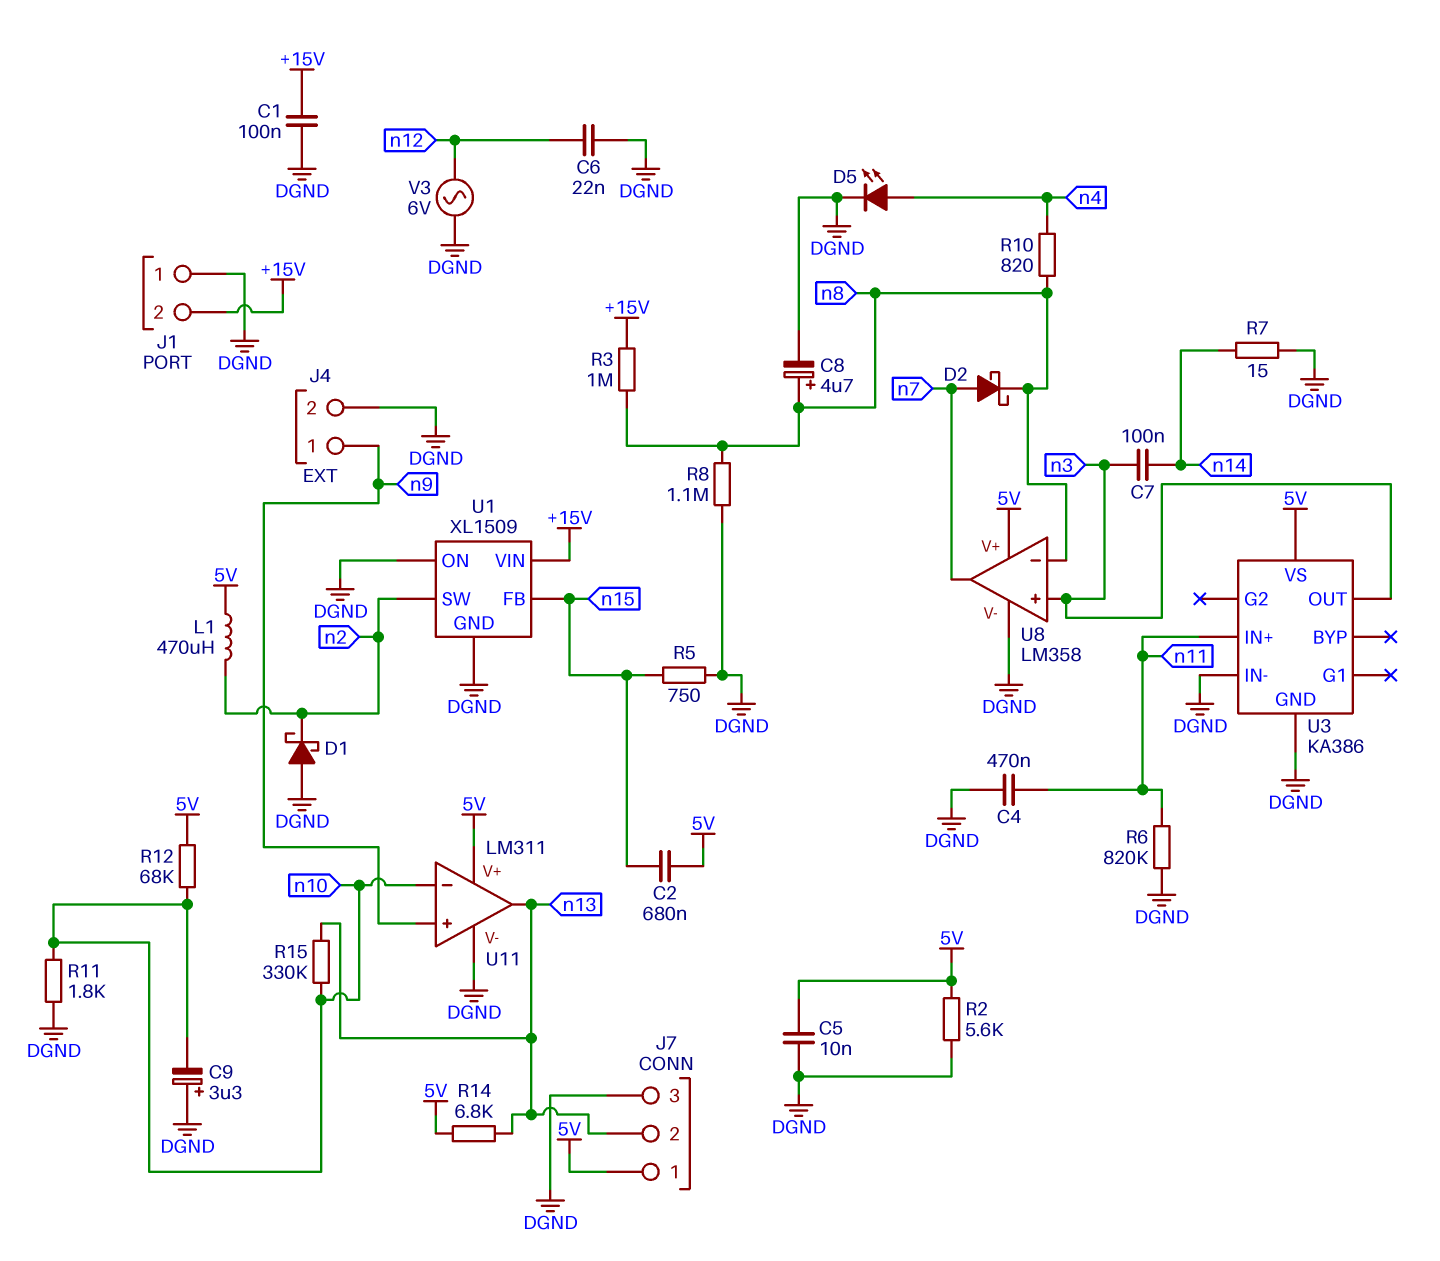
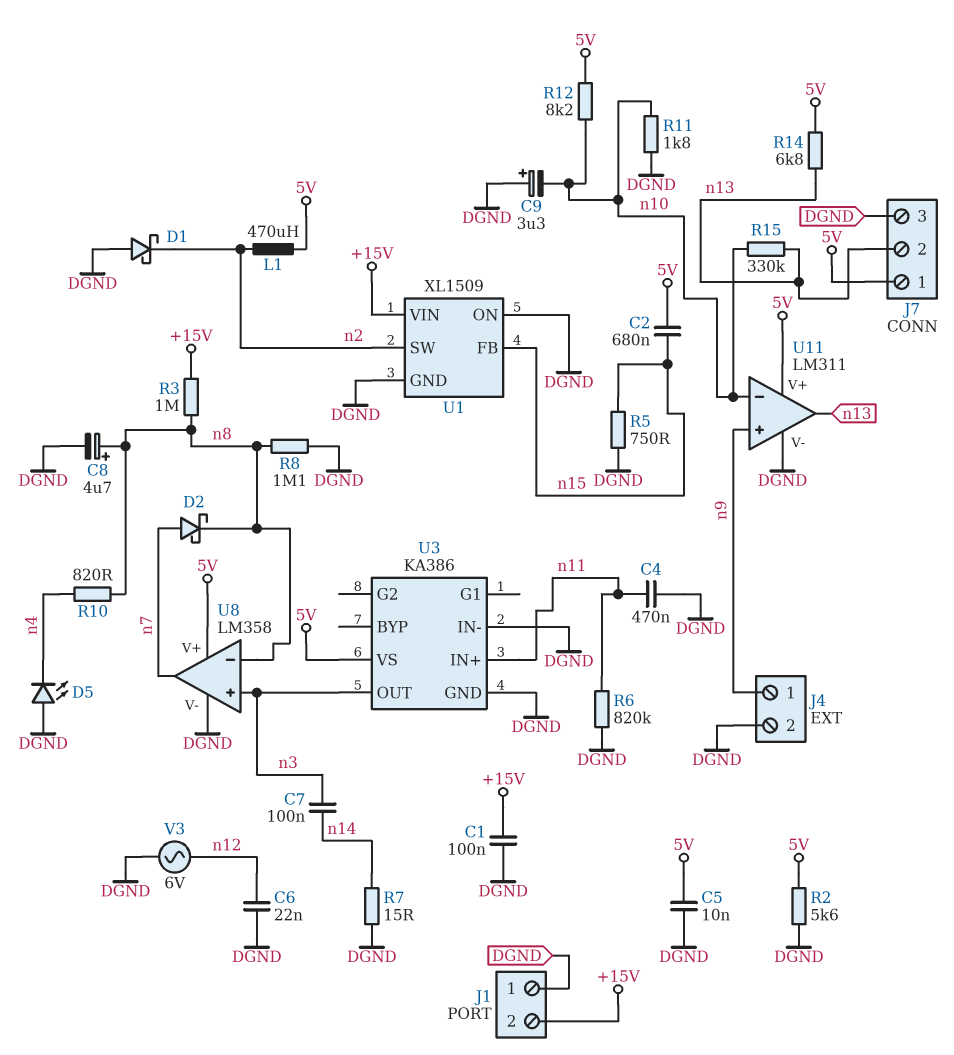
D5: LED (A n4, K DGND) -> LED (A DGND, K n4)
R12: 68k (5V, n10) -> 8.2k (5V, n10)

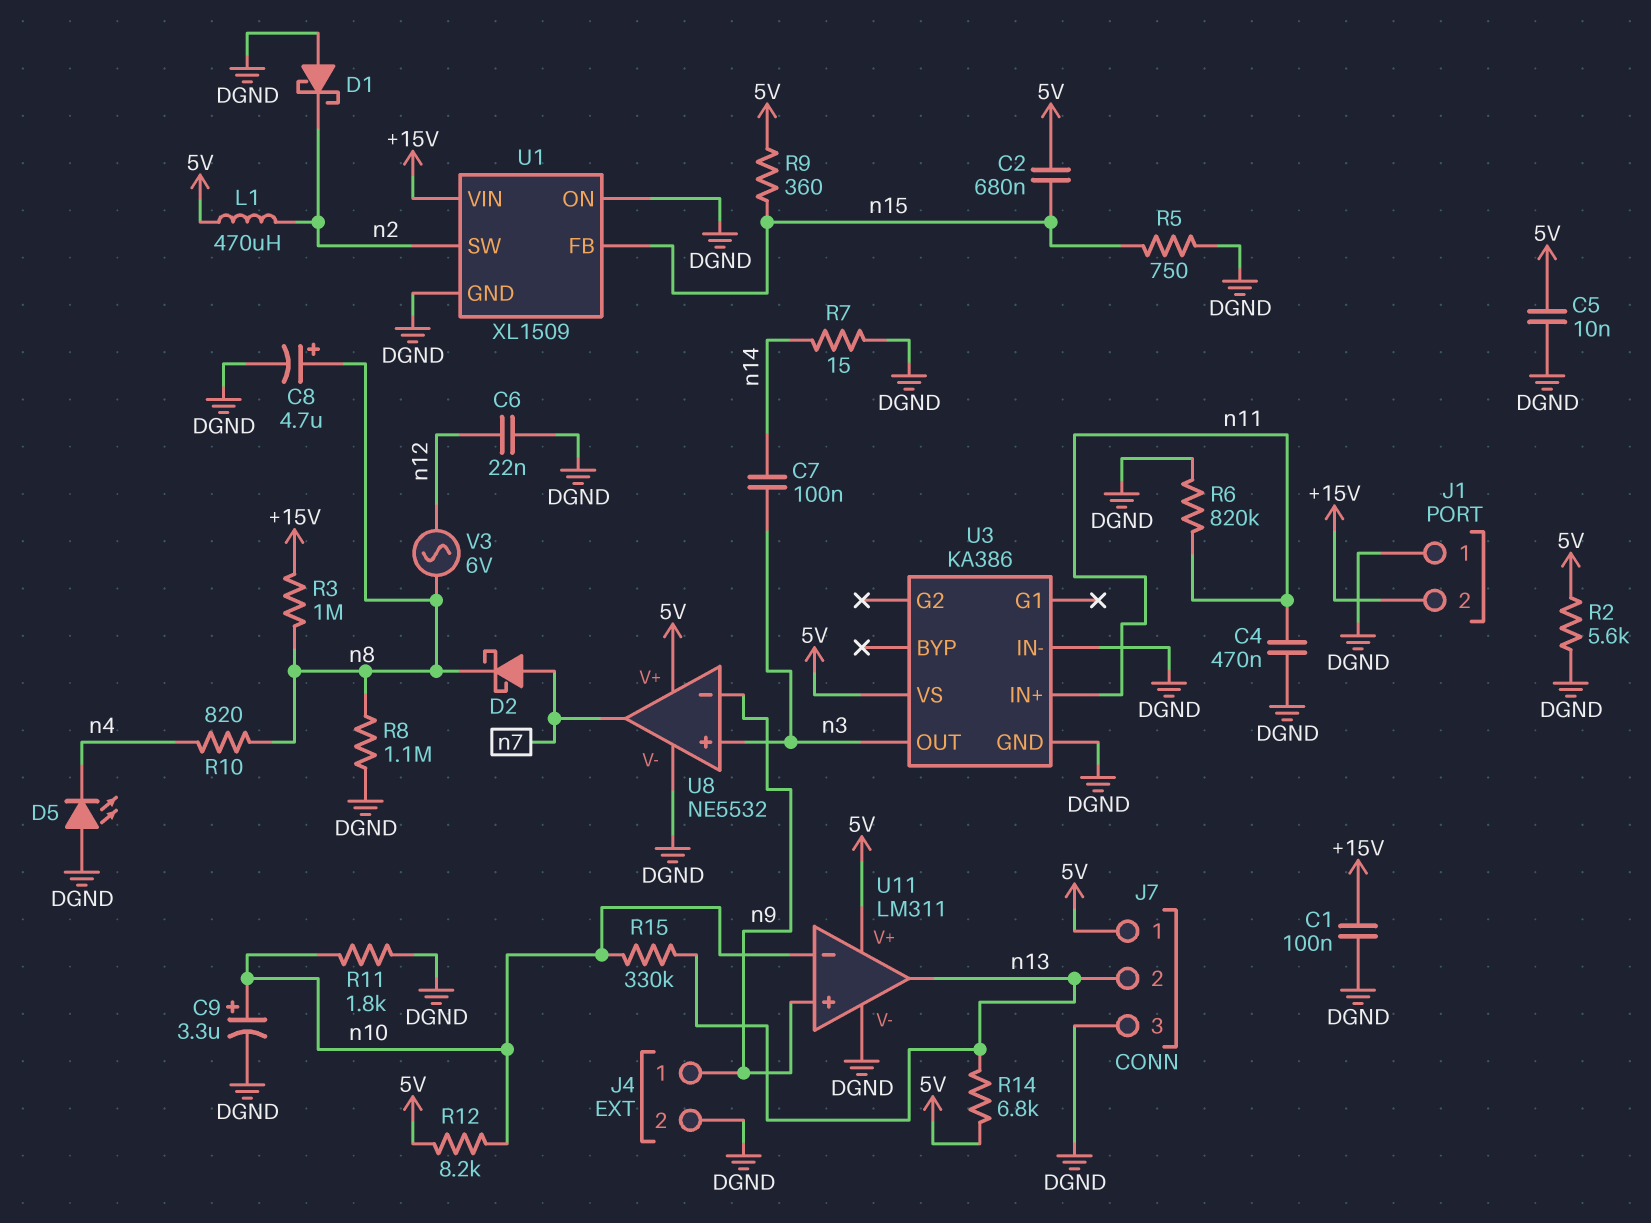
C9: 3.3uF (plus DGND, minus n10) -> 3.3uF (plus n10, minus DGND)
R9: none -> 360 (5V, n15)
U8: LM358 -> NE5532
U8 pin in-: n8 -> n9
V3: AC 6V (DGND, n12) -> AC 6V (n8, n12)

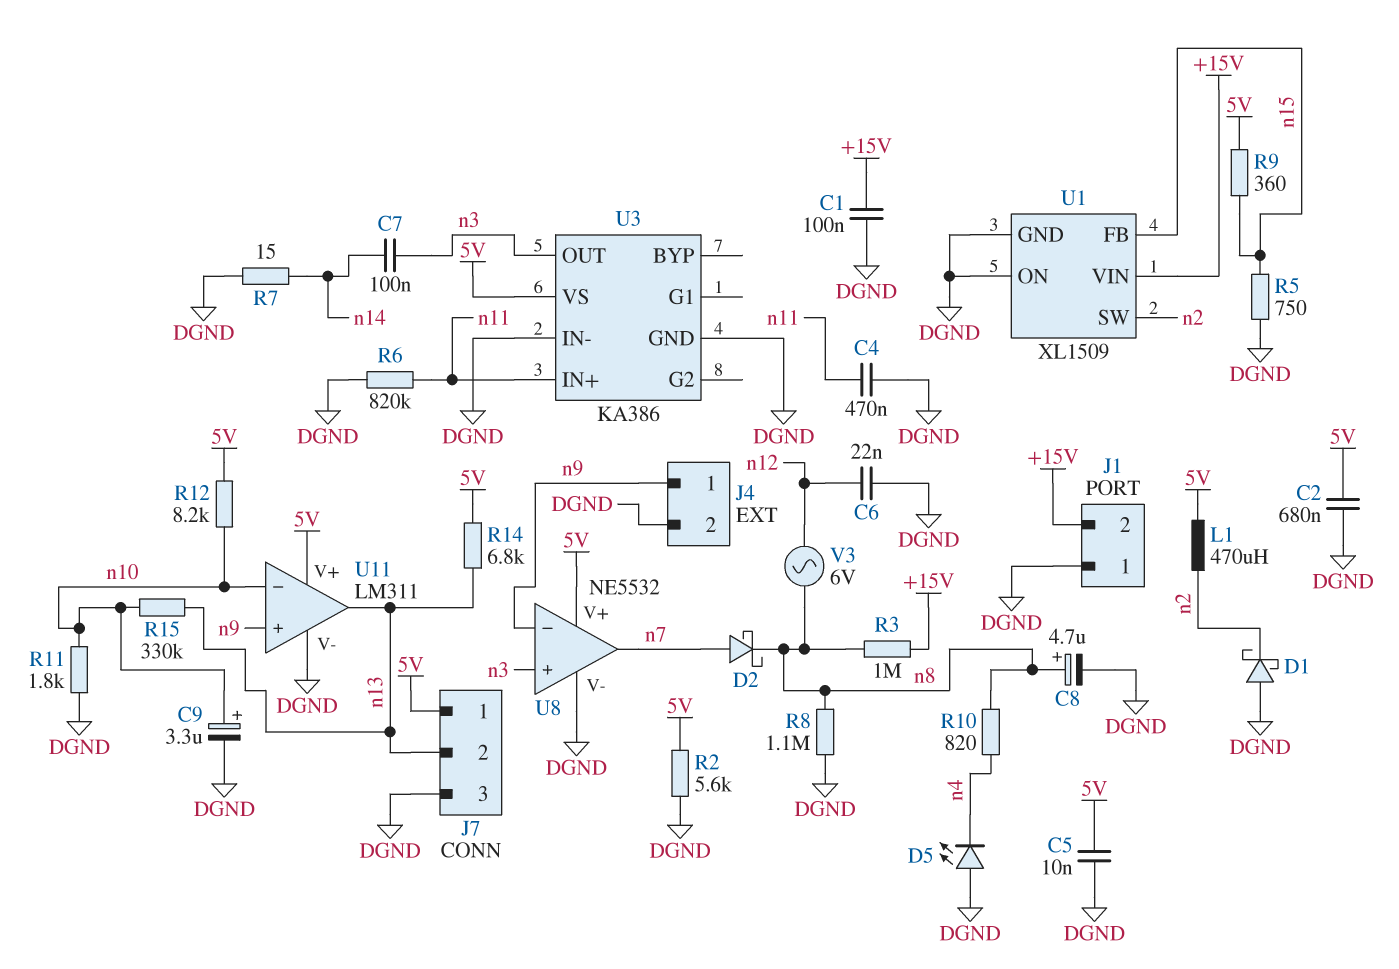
C2: 680nF (5V, n15) -> 680nF (5V, DGND)

